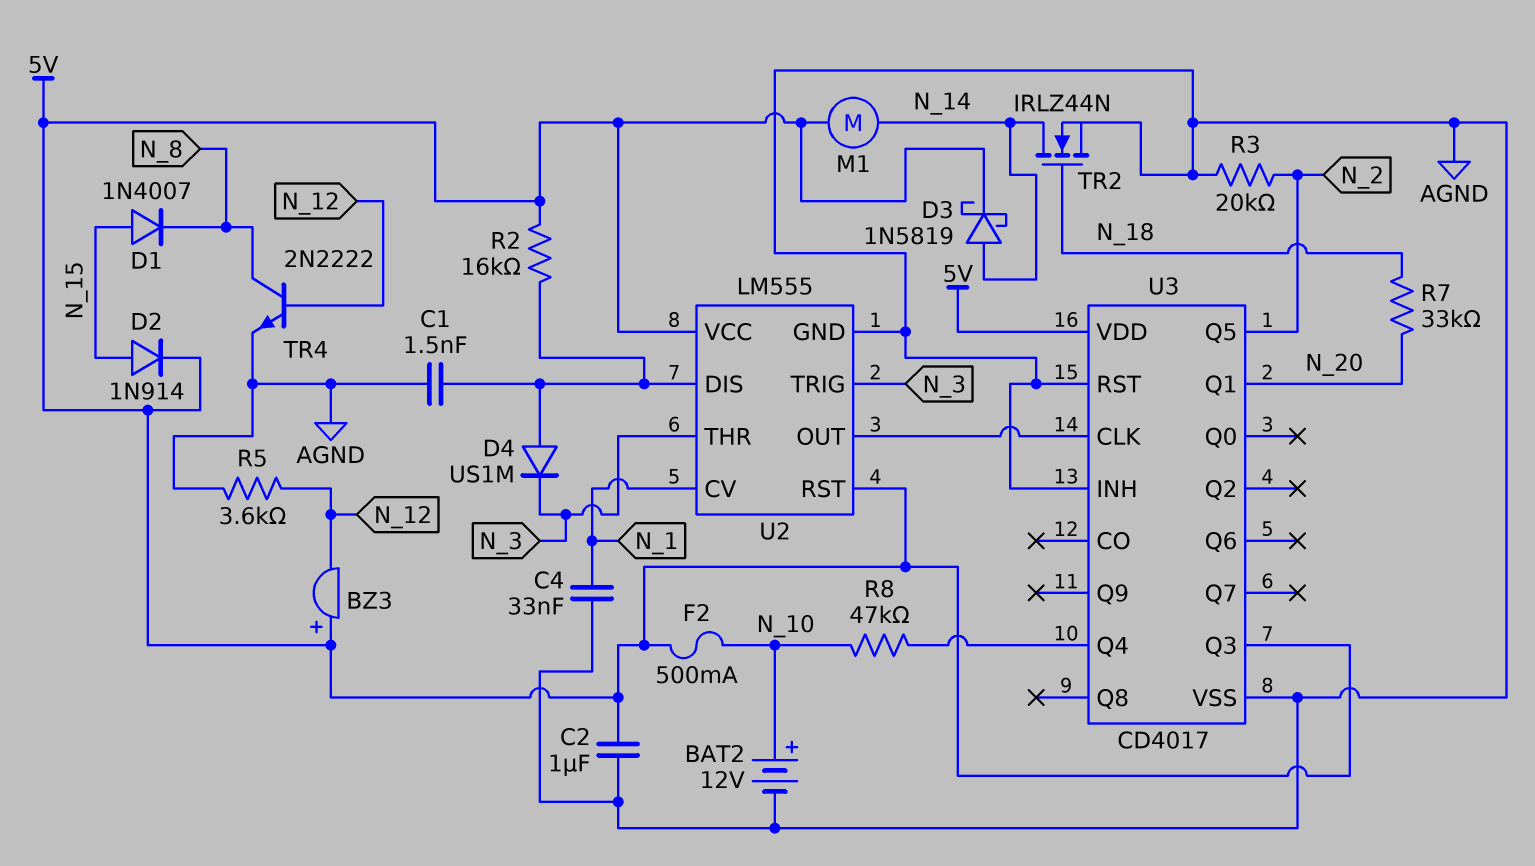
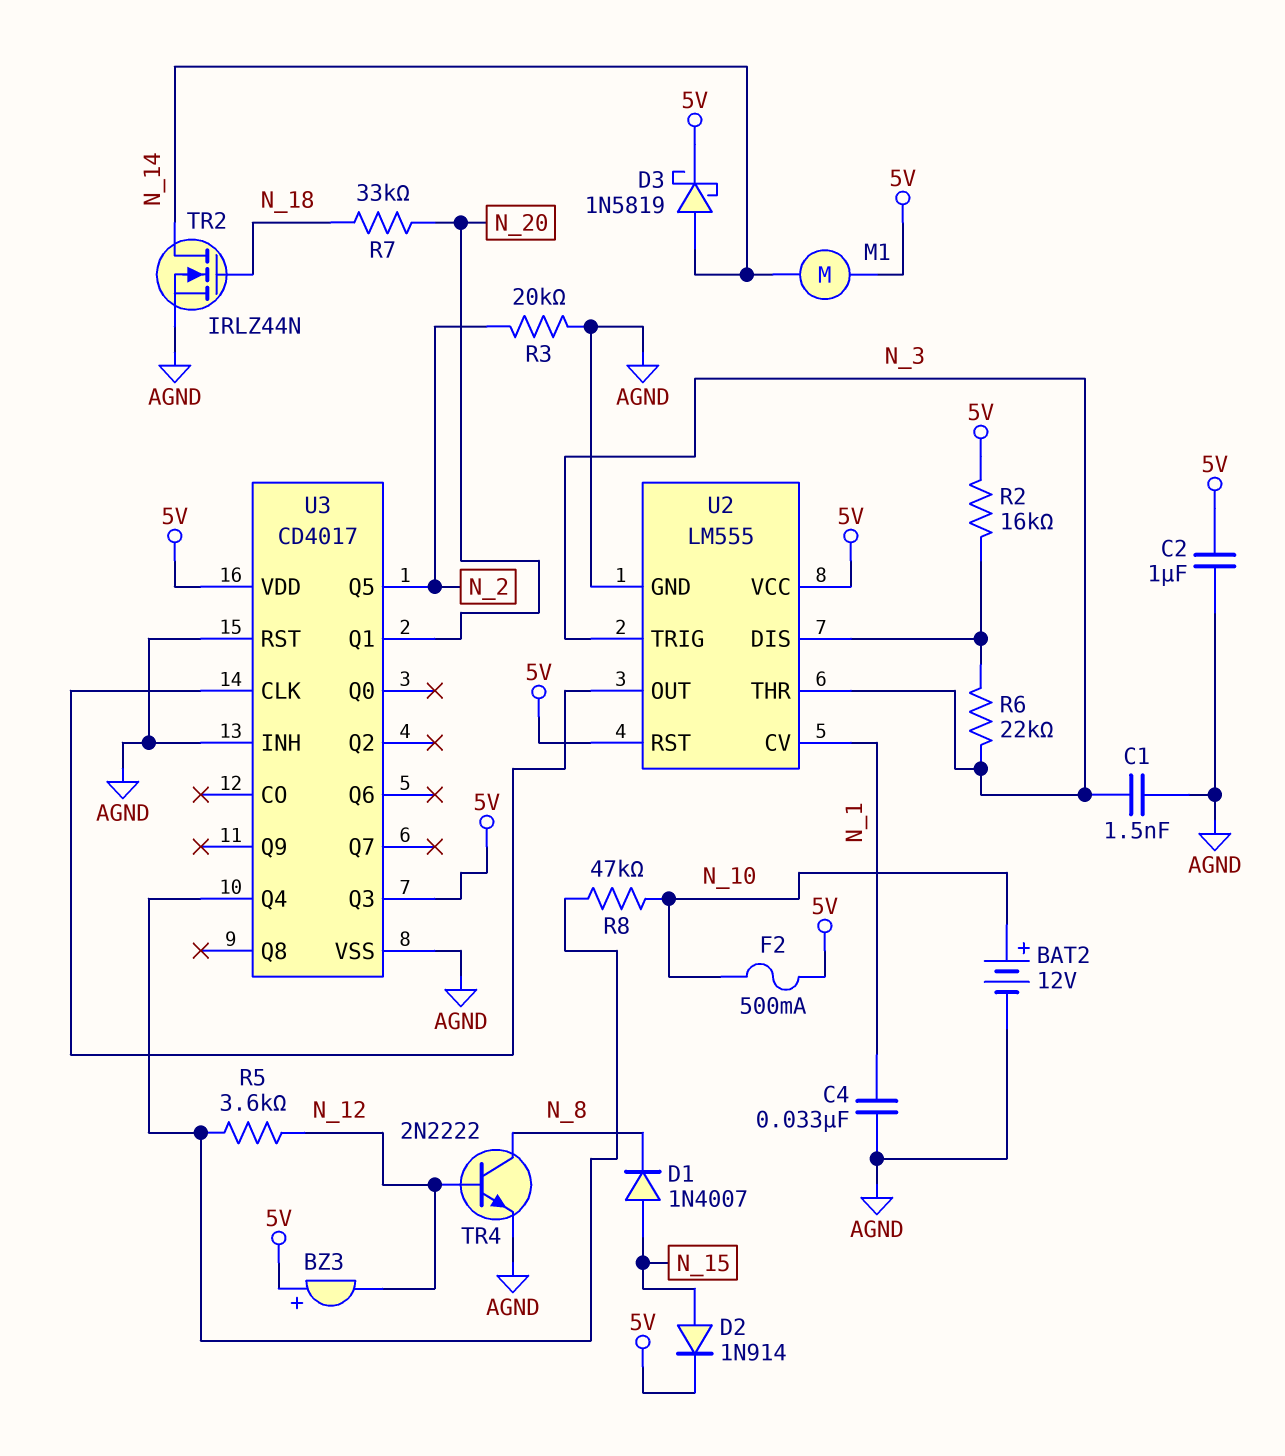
C1: 1.5nF (AGND, U2/DIS) -> 1.5nF (AGND, N_3)
D4: diode US1M (A U2/DIS, K N_3) -> none
R5: 3.6k (AGND, N_12) -> 3.6k (N_12, U3/Q4)
R6: none -> 22k (N_3, U2/DIS)

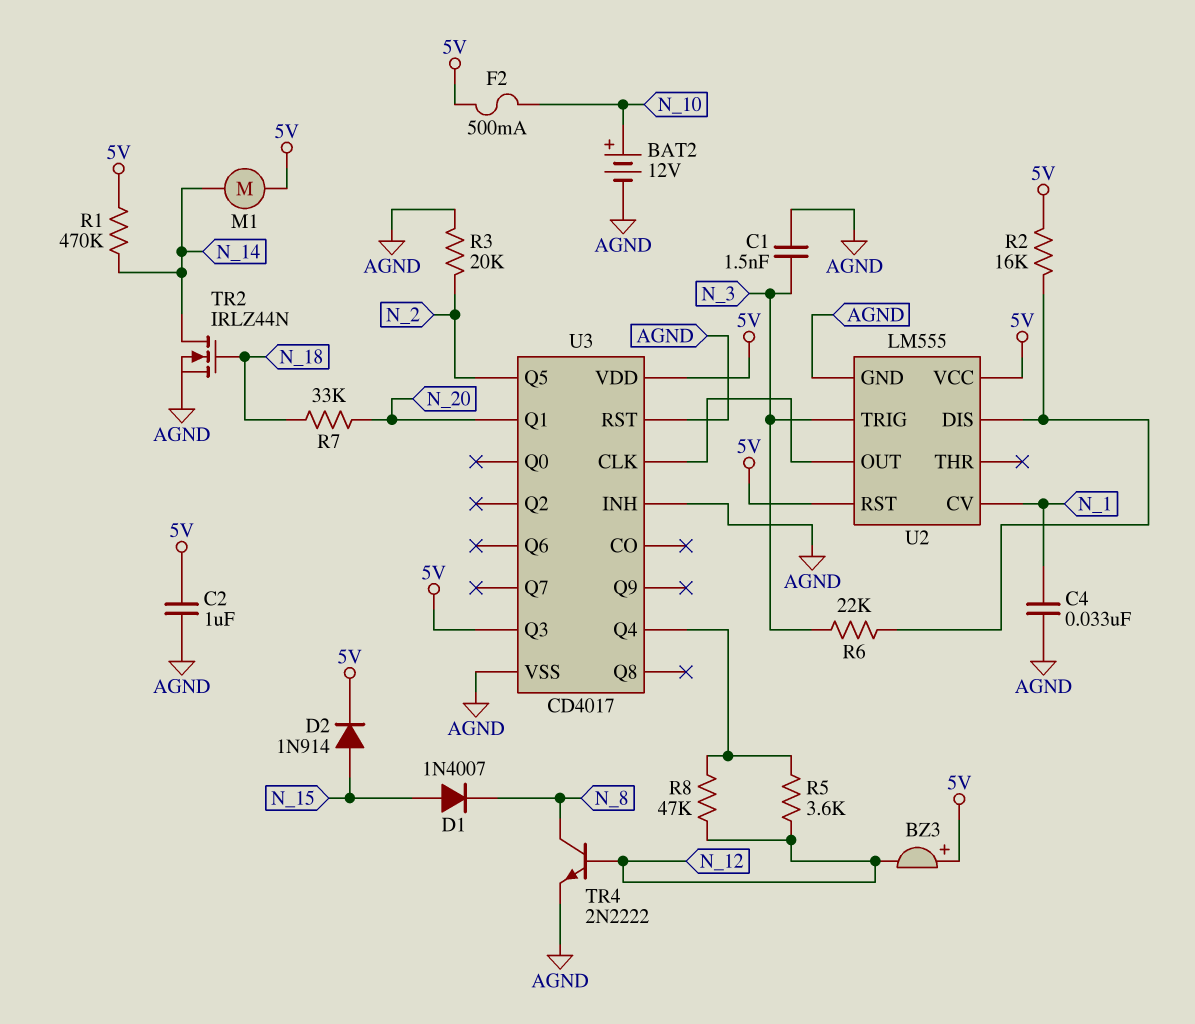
D3: schottky 1N5819 (A N_14, K 5V) -> none
R1: none -> 470k (5V, N_14)
R8: 47k (N_10, U3/Q4) -> 47k (N_12, U3/Q4)
U2 pin THR: N_3 -> none

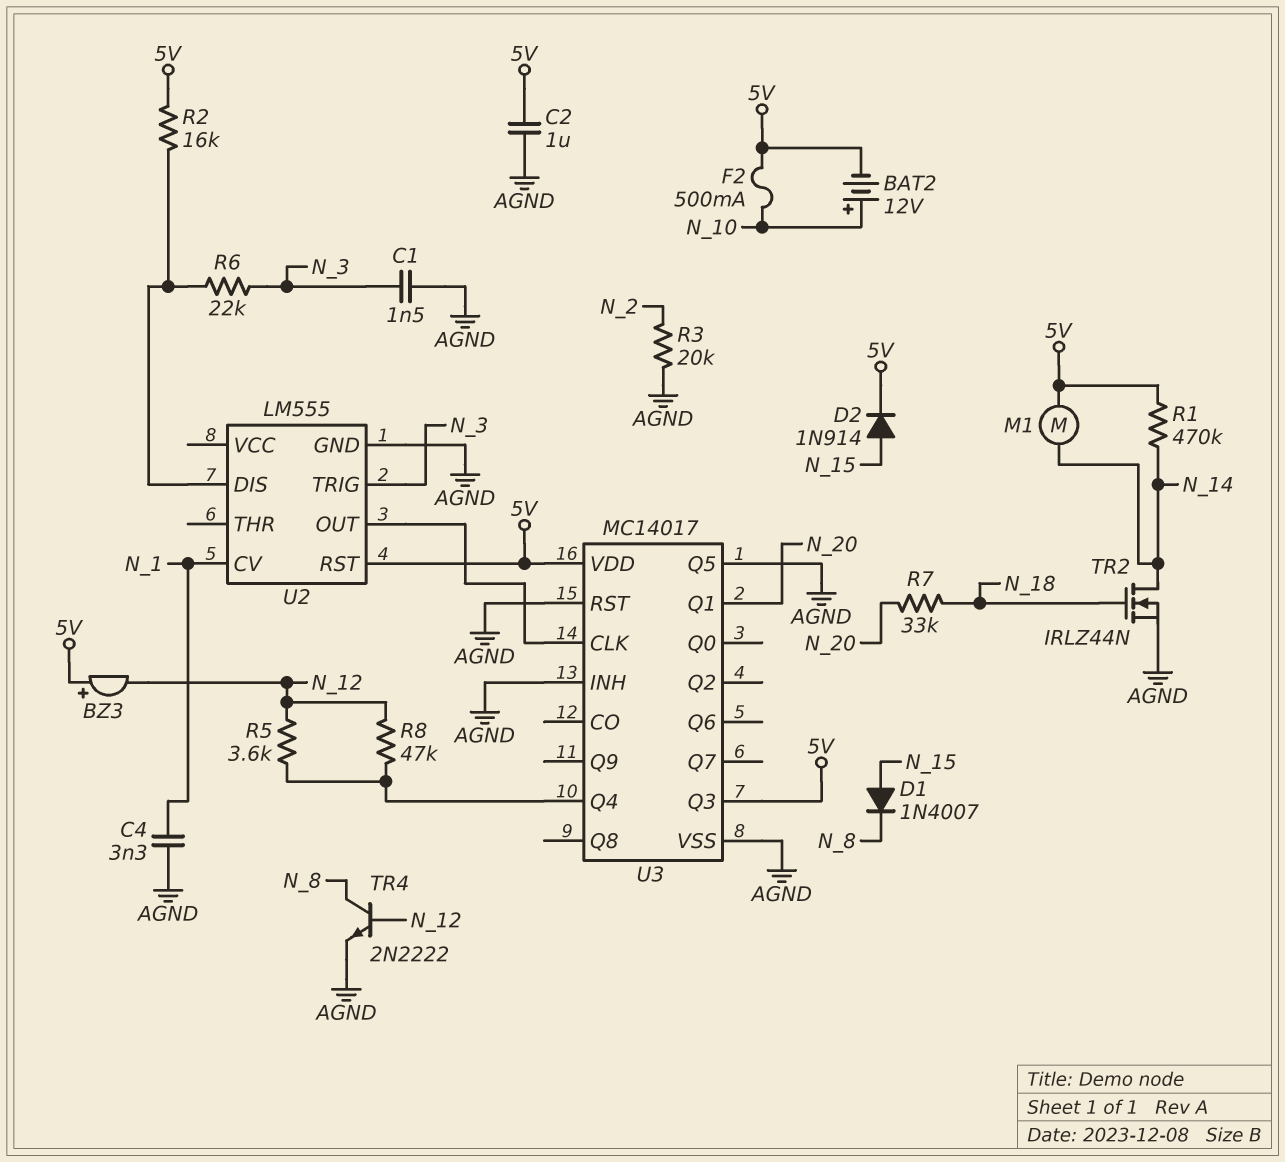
BAT2: 12V (plus N_10, minus AGND) -> 12V (plus N_10, minus 5V)
C4: 33nF (AGND, N_1) -> 3.3nF (AGND, N_1)
U2 pin VCC: 5V -> none
U3: CD4017 -> MC14017
U3 pin Q5: N_2 -> AGND

